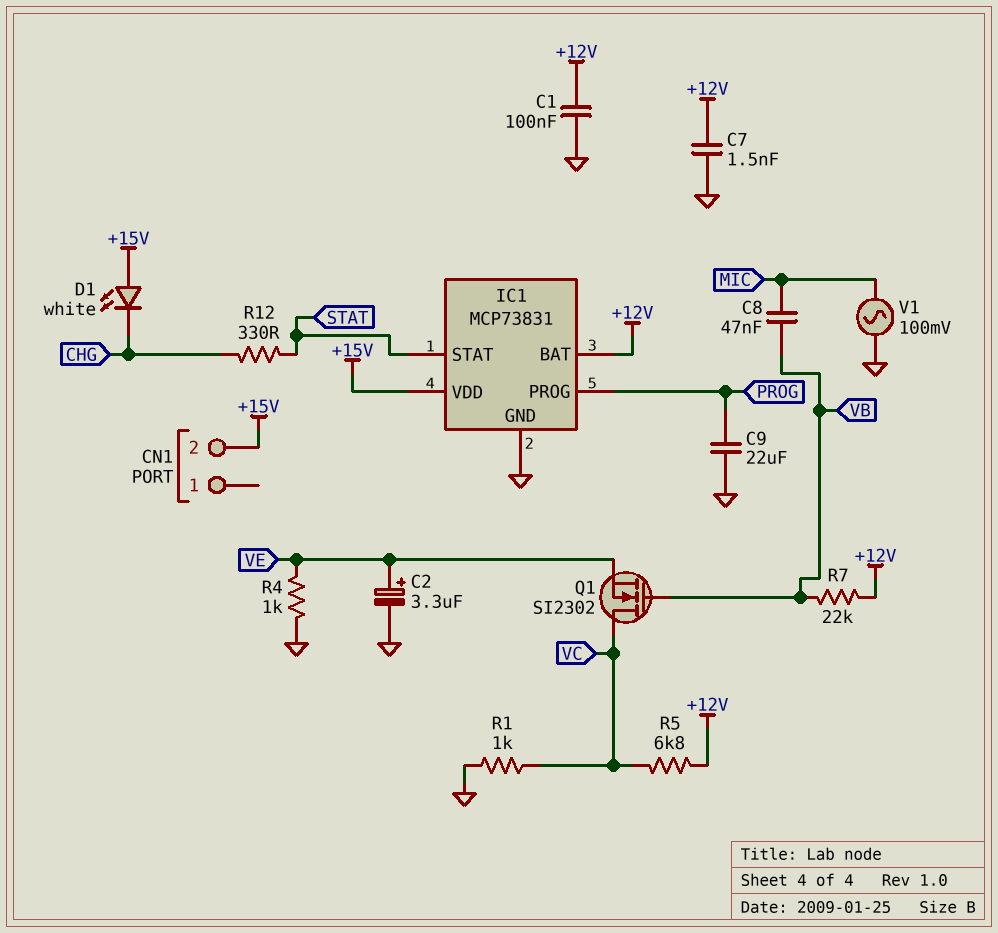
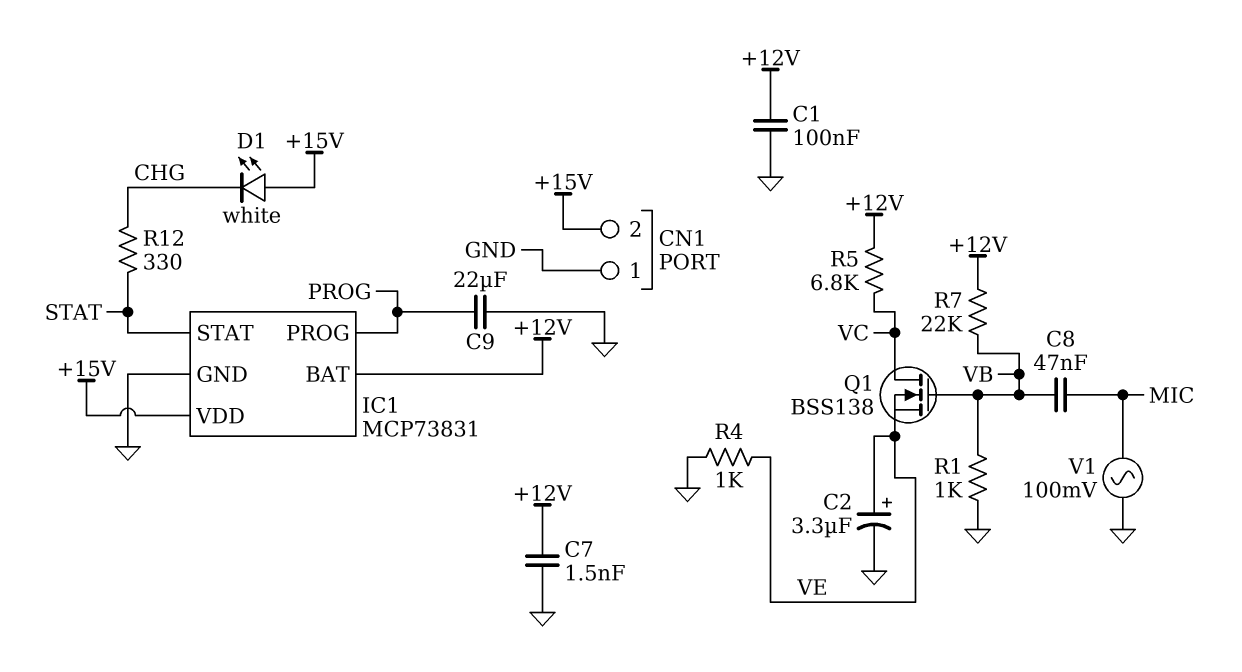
CN1 pin 1: none -> GND
Q1: NMOS SI2302 (G VB, D VC, S VE) -> NMOS BSS138 (G VB, D VC, S VE)
R1: 1k (GND, VC) -> 1k (GND, VB)

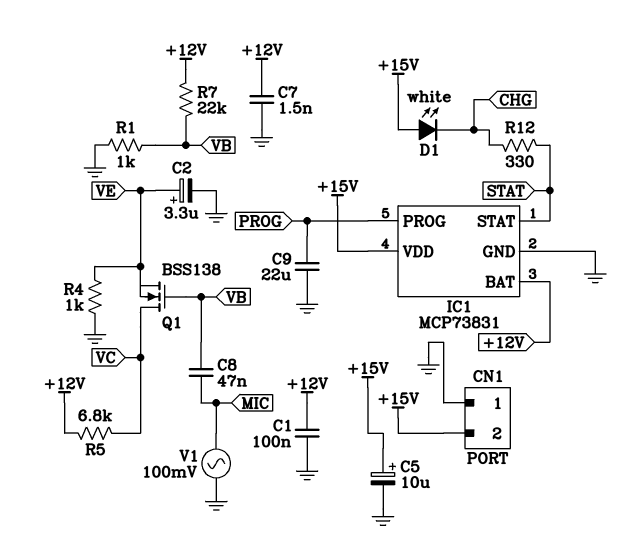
C5: none -> 10uF (plus +15V, minus GND)

